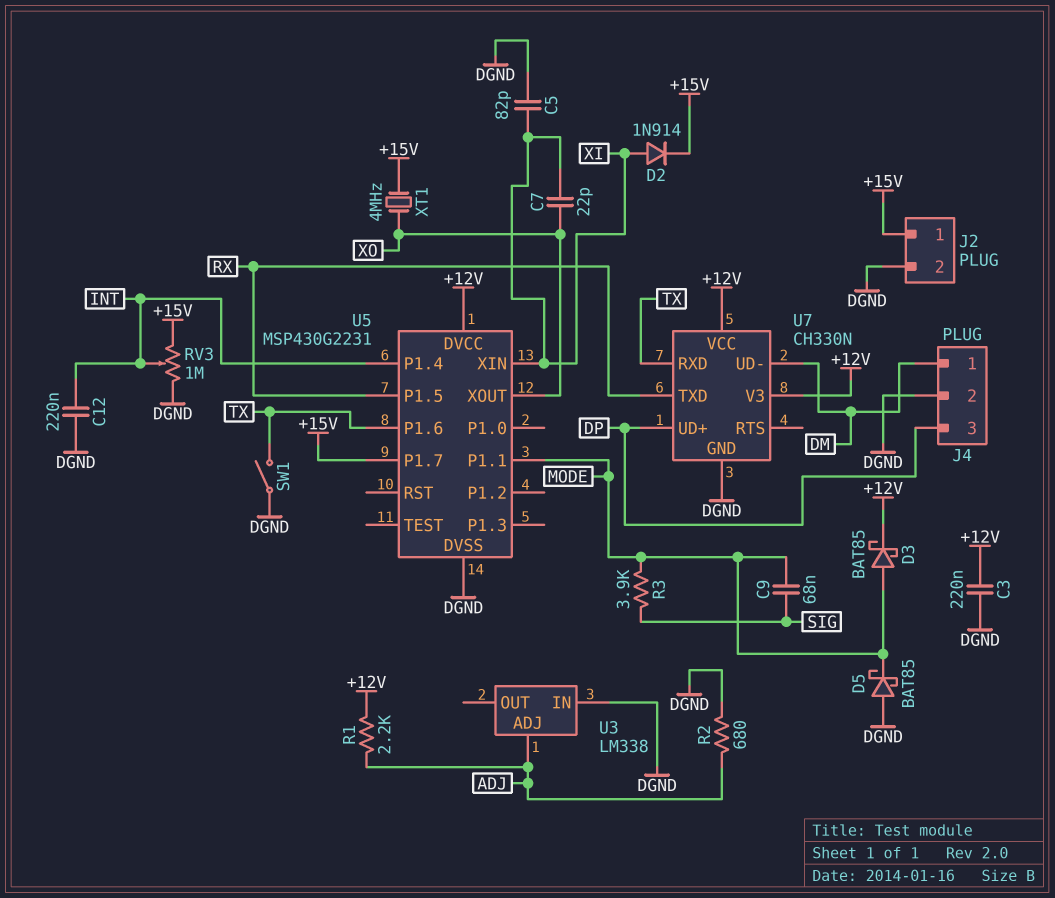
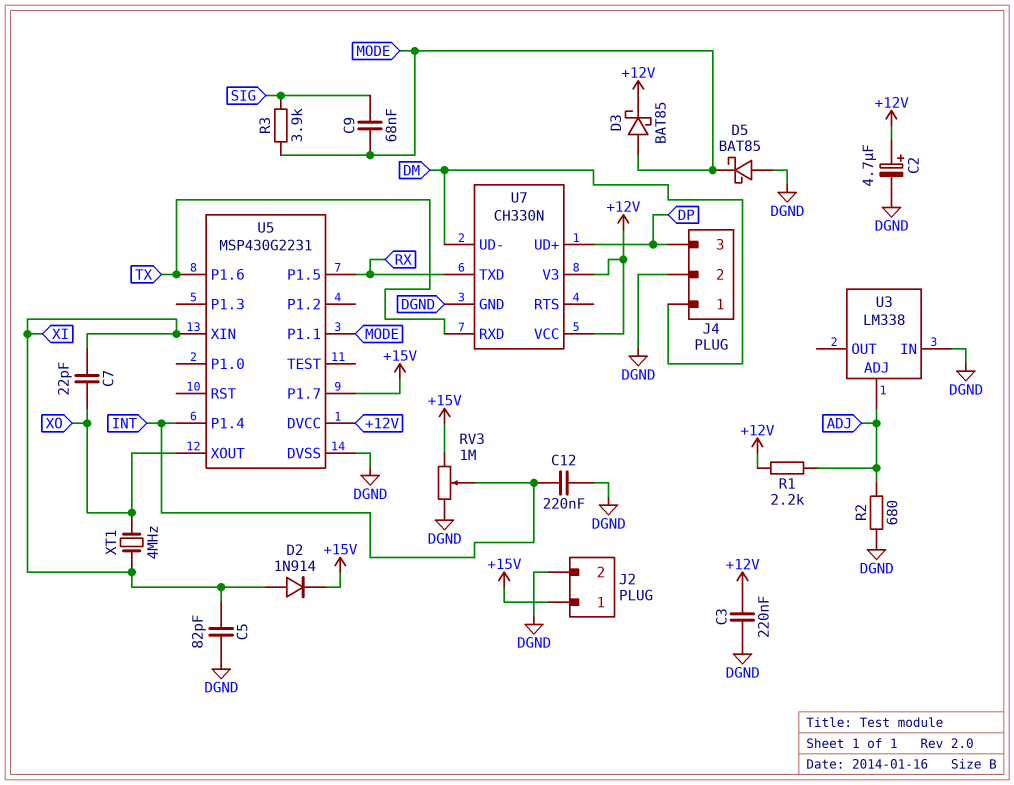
C2: none -> 4.7uF (plus +12V, minus DGND)
SW1: switch (DGND, TX) -> none
XT1: 4MHz (+15V, XO) -> 4MHz (XI, XO)

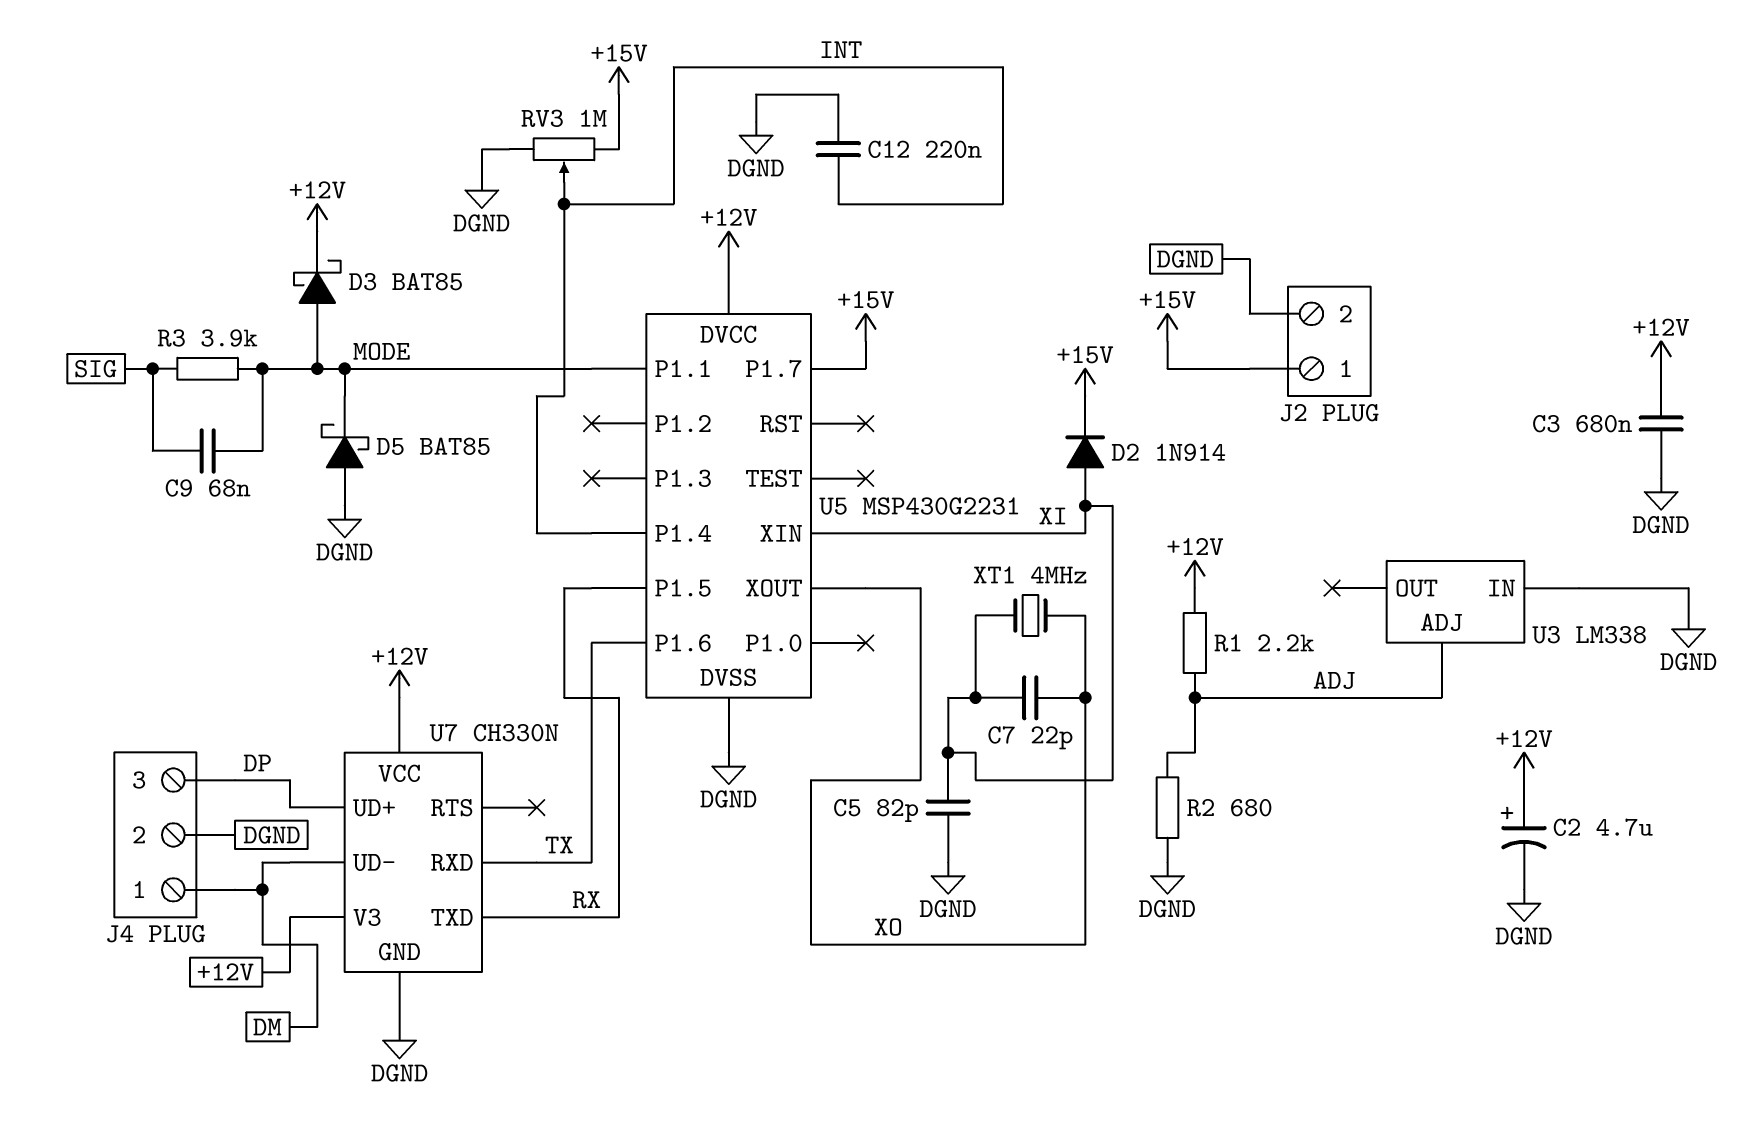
C3: 220nF (+12V, DGND) -> 680nF (+12V, DGND)

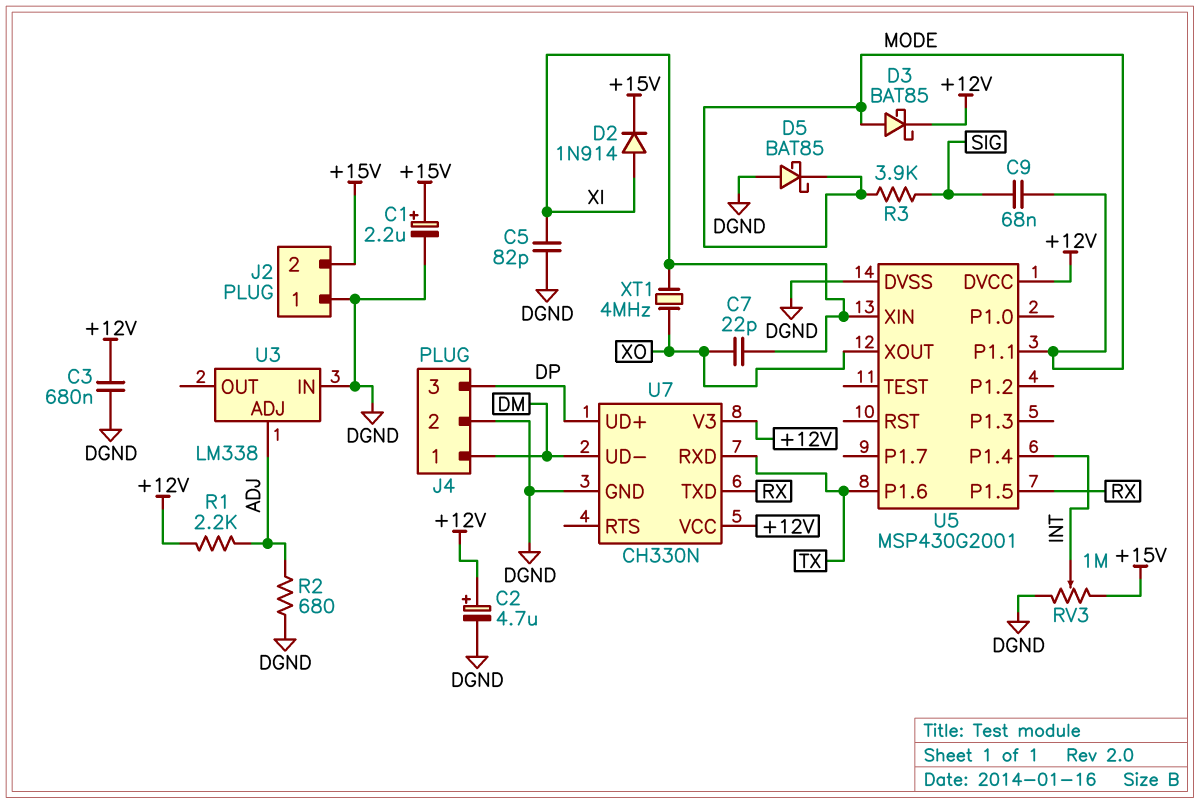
C1: none -> 2.2uF (plus +15V, minus DGND)
C12: 220nF (DGND, INT) -> none
J2 pin 1: +15V -> DGND
J2 pin 2: DGND -> +15V
U5: MSP430G2231 -> MSP430G2001
U5 pin P1.7: +15V -> none

